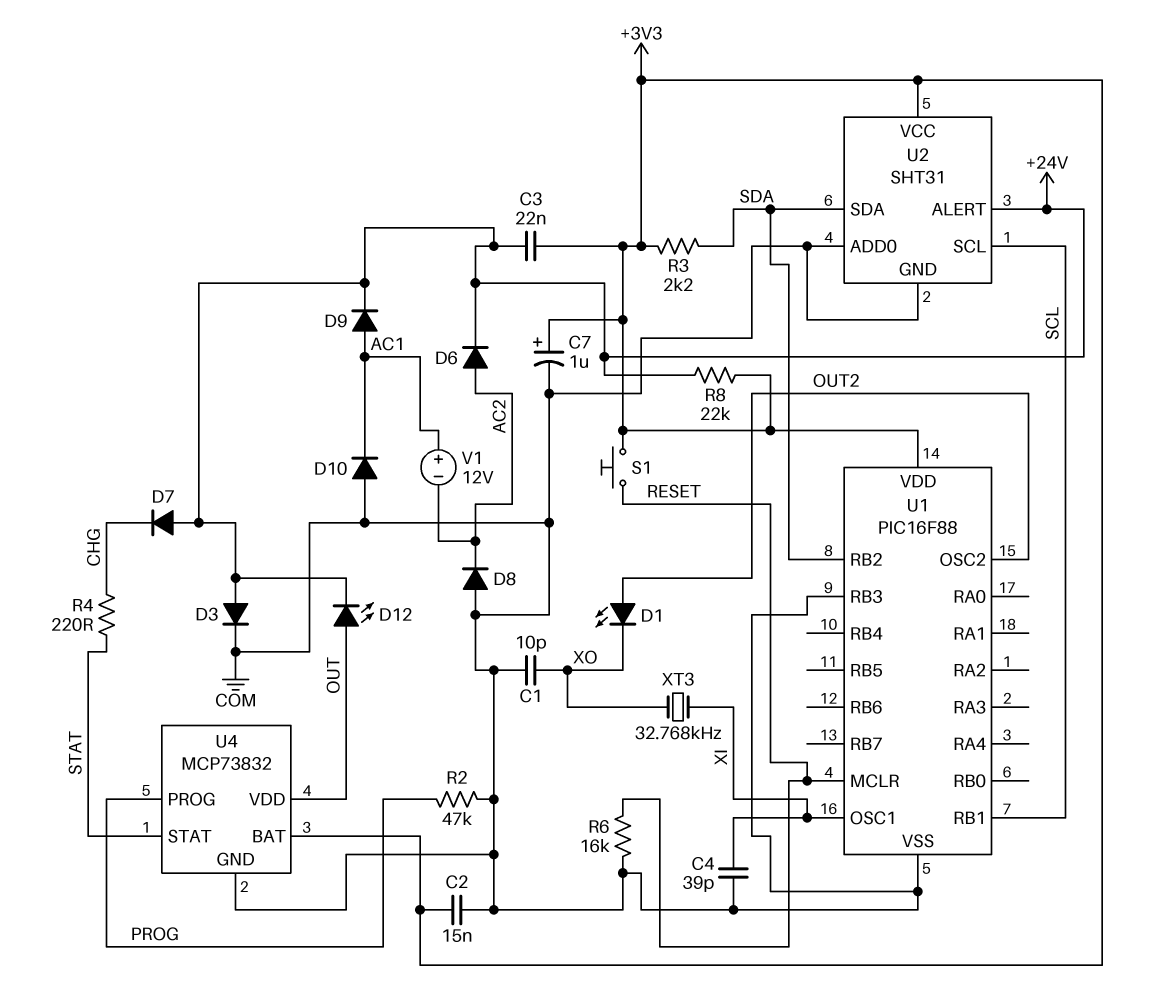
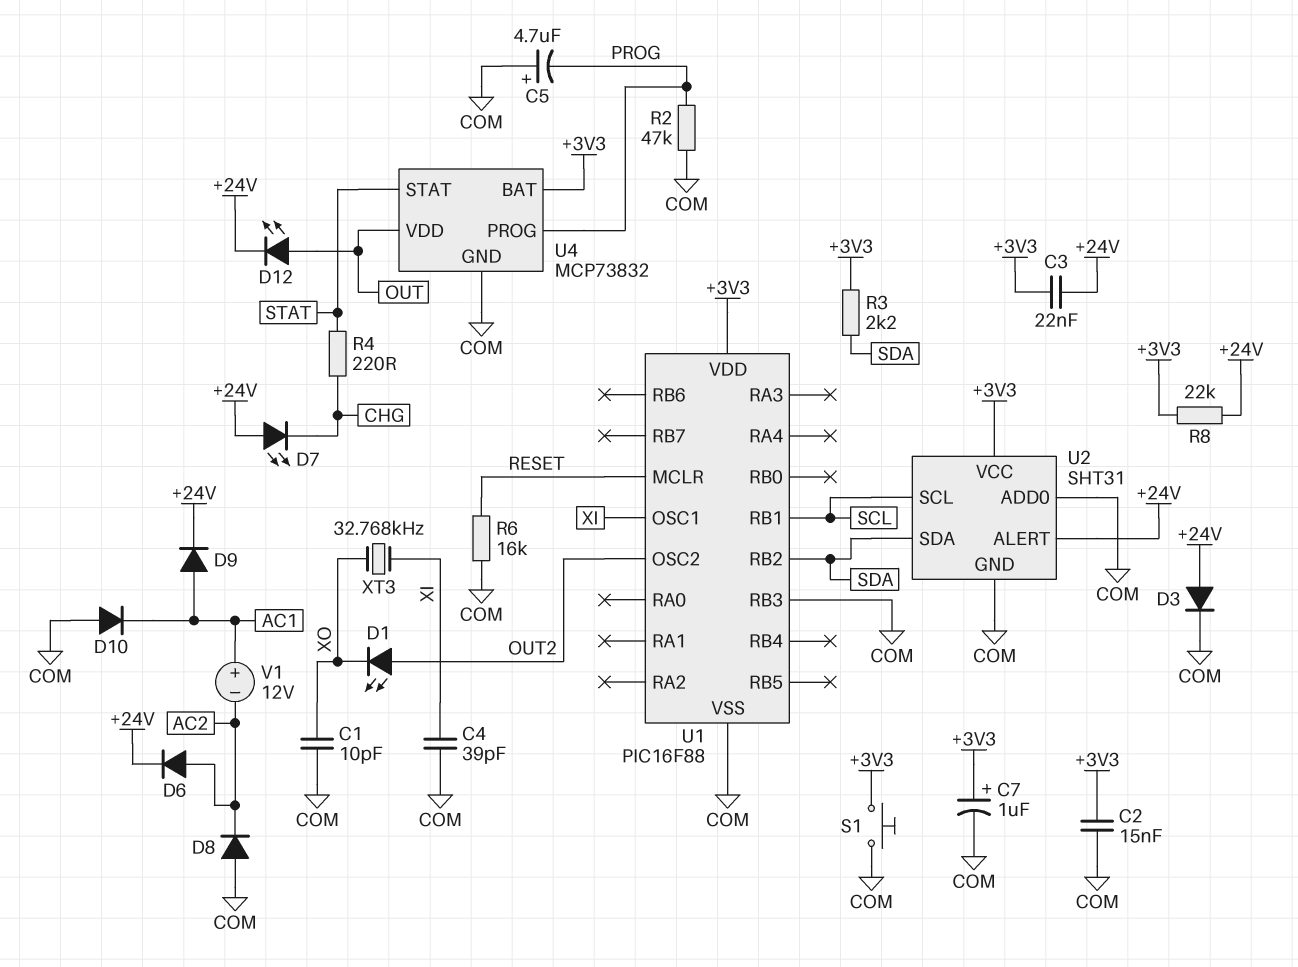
C5: none -> 4.7uF (plus COM, minus PROG)
D7: diode (A +24V, K CHG) -> LED (A +24V, K CHG)
S1: button (+3V3, RESET) -> button (+3V3, COM)

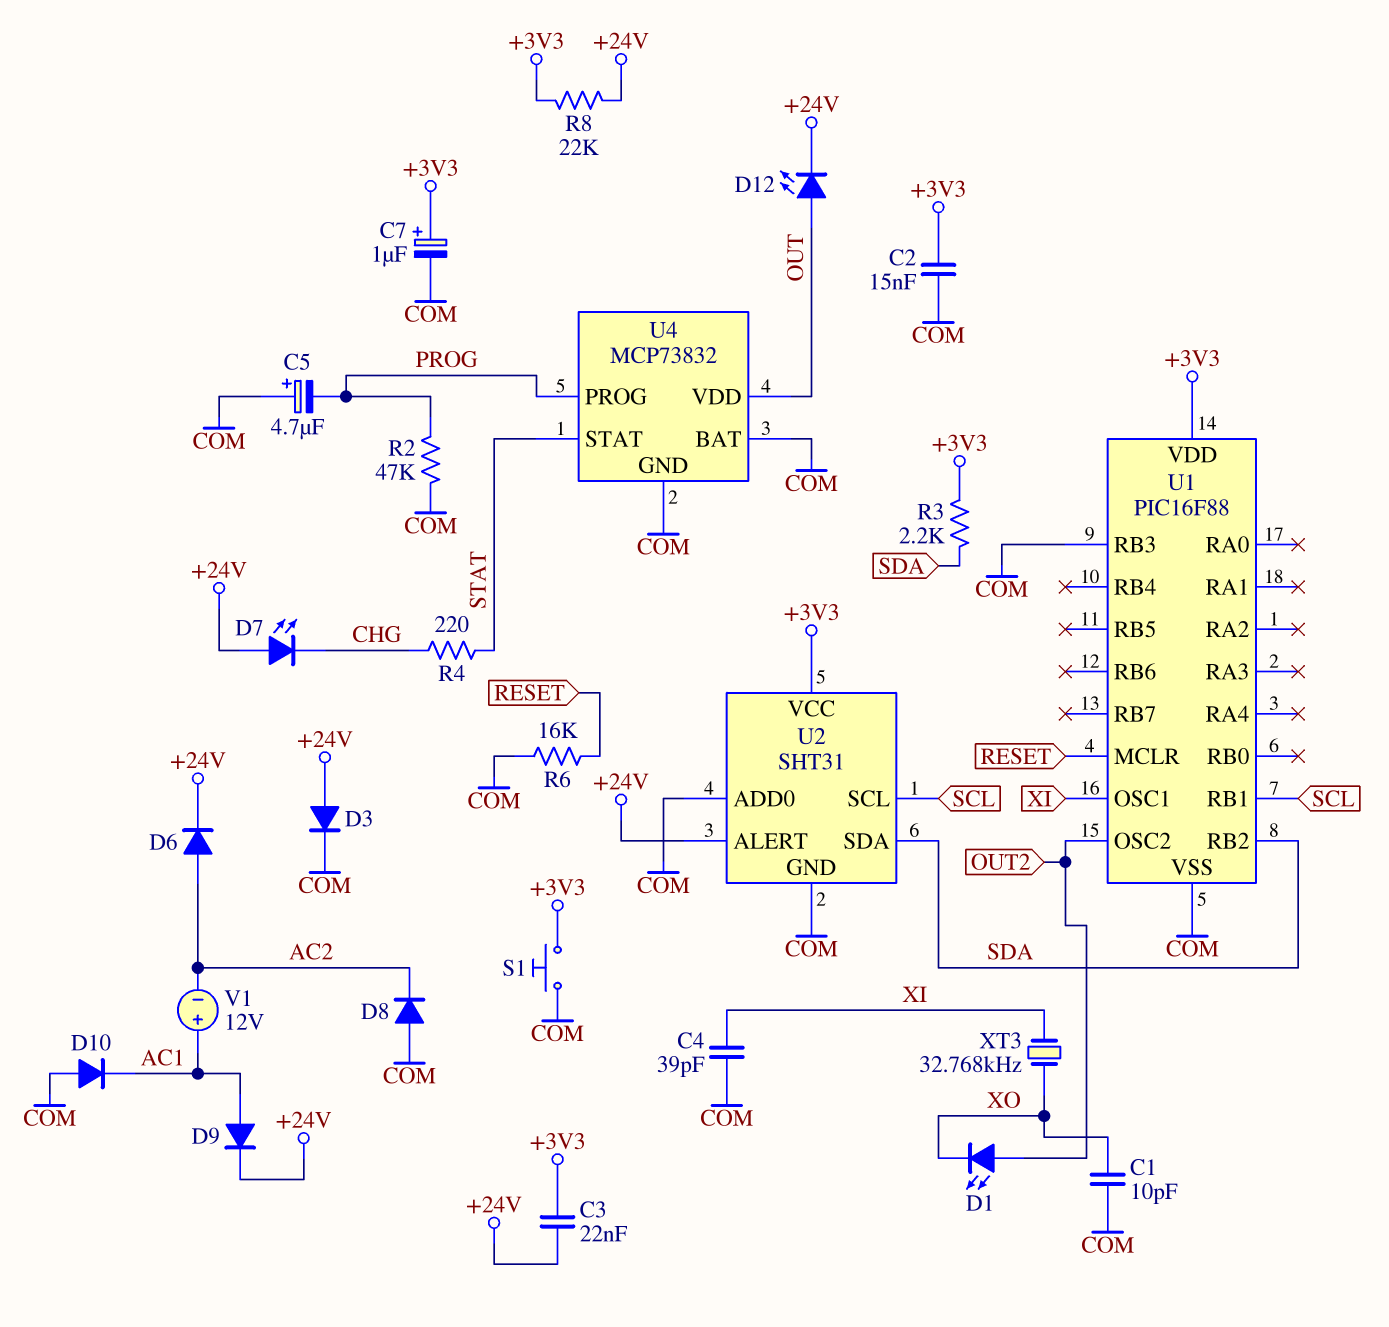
U4 pin BAT: +3V3 -> COM

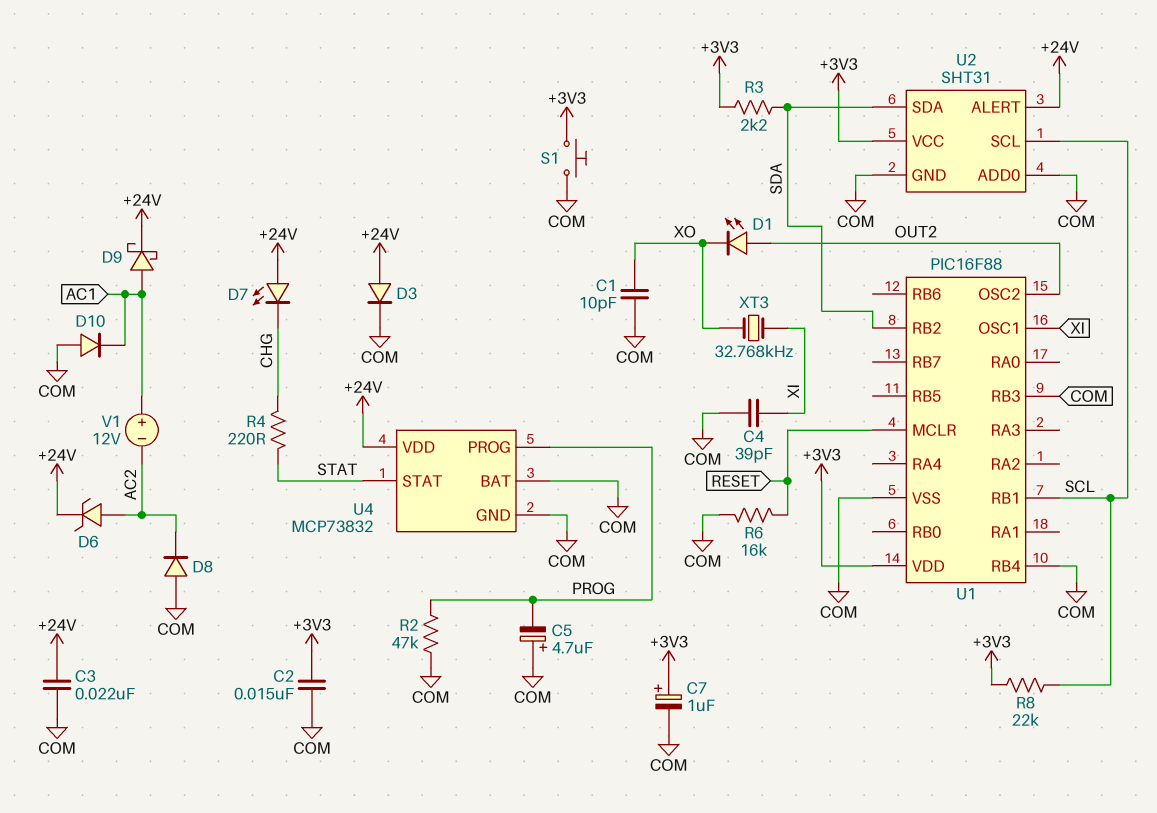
C3: 22nF (+3V3, +24V) -> 22nF (+24V, COM)
D6: diode (A AC2, K +24V) -> zener (A AC2, K +24V)
D9: diode (A AC1, K +24V) -> schottky (A AC1, K +24V)
D12: LED (A OUT, K +24V) -> none
R8: 22k (+3V3, +24V) -> 22k (+3V3, SCL)
U1 pin RB4: none -> COM
U4 pin VDD: OUT -> +24V

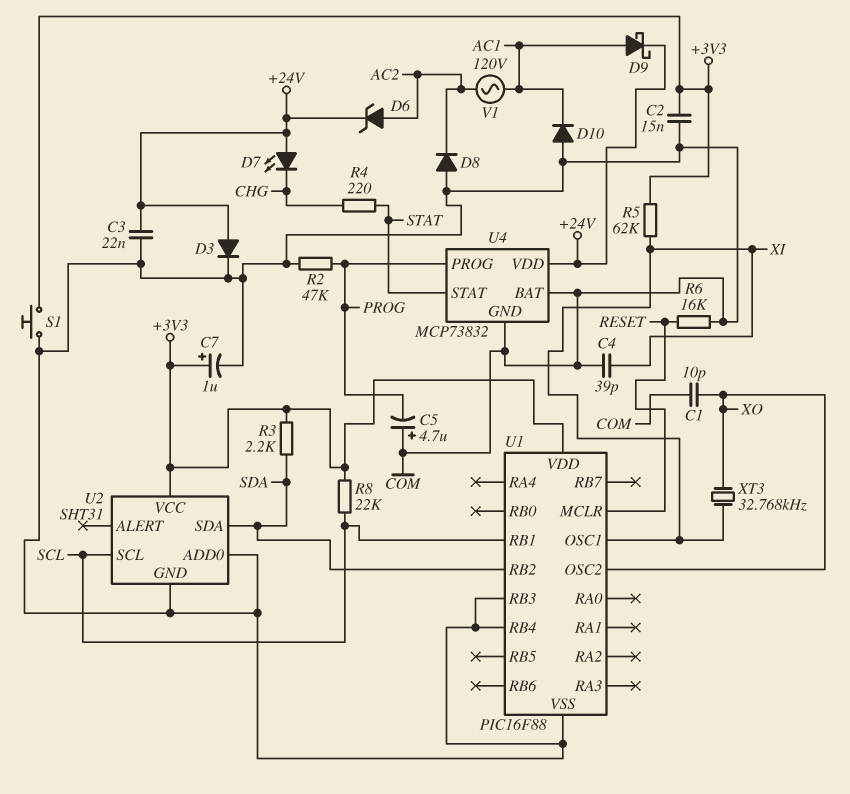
D1: LED (A OUT2, K XO) -> none
R5: none -> 62k (+3V3, XI)
U1 pin OSC2: OUT2 -> XO
U2 pin ALERT: +24V -> none
V1: 12V (plus AC1, minus AC2) -> AC 120V (AC1, AC2)

